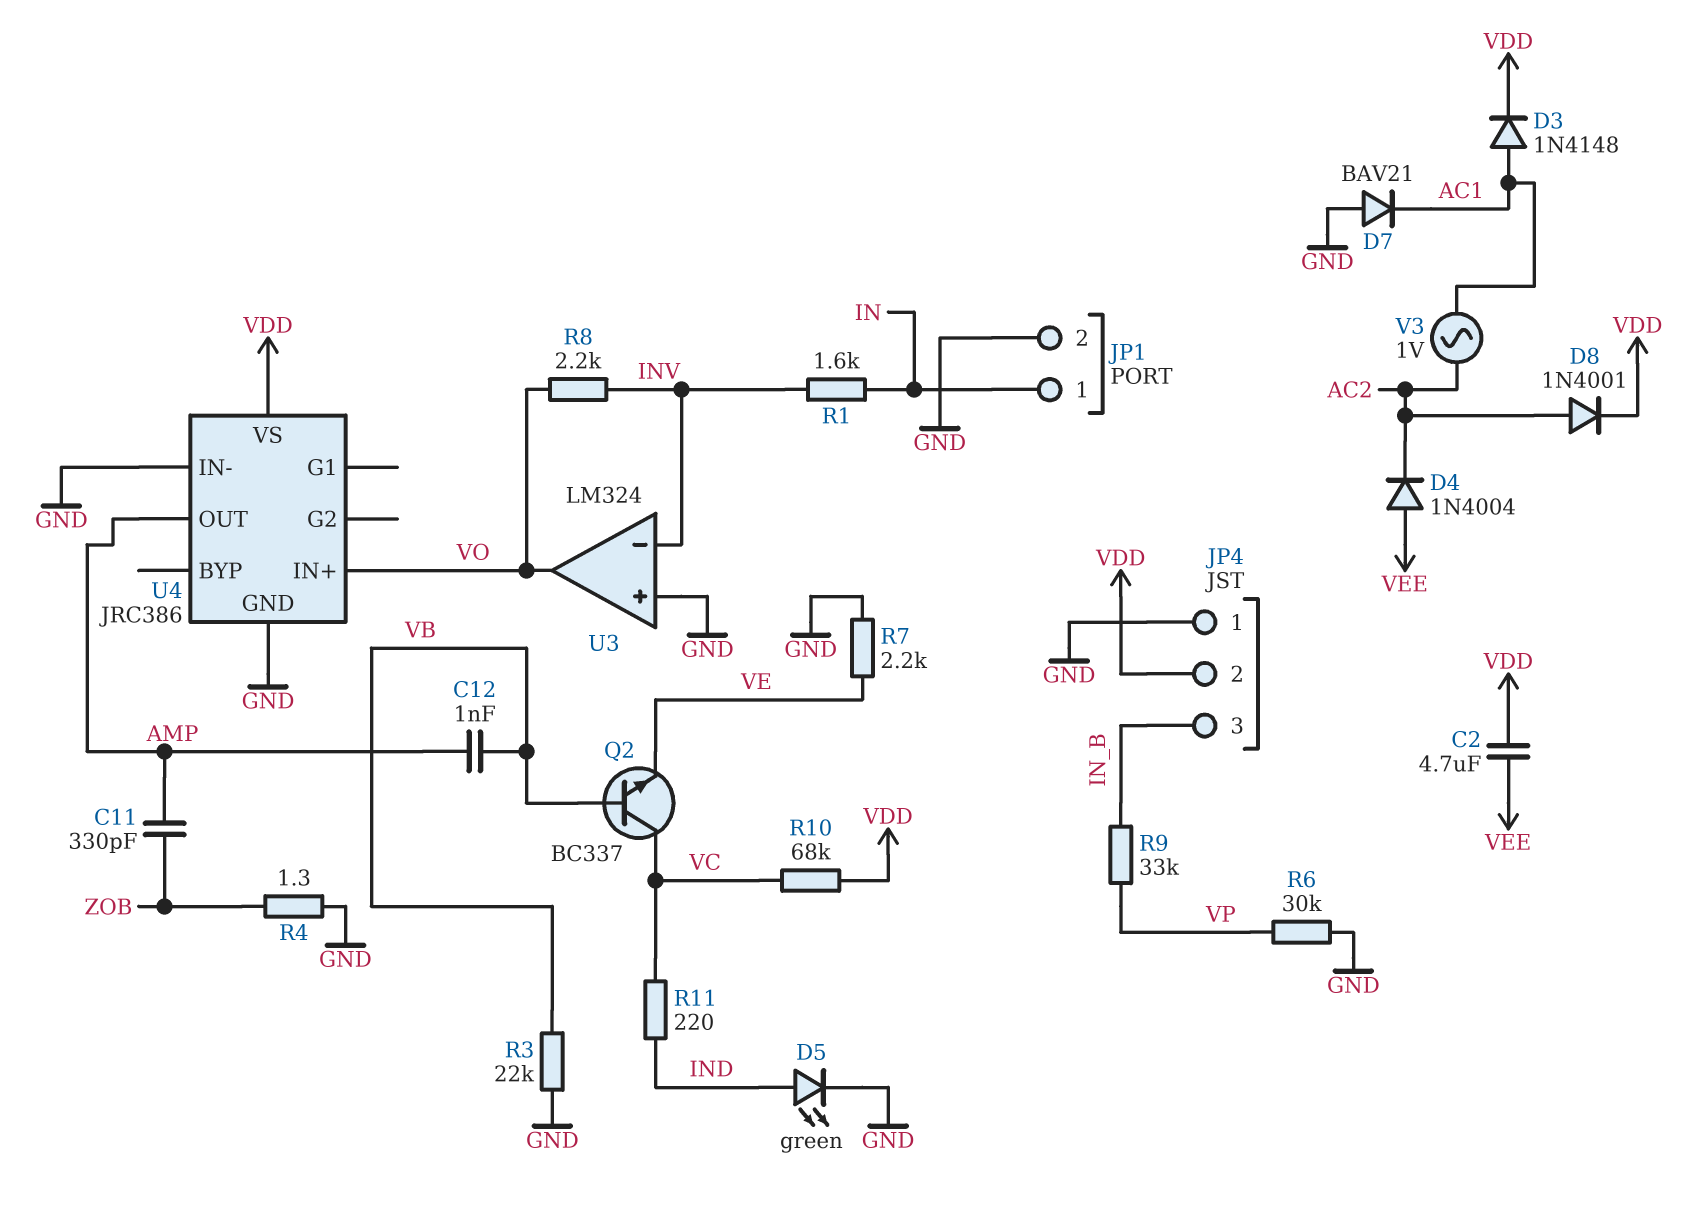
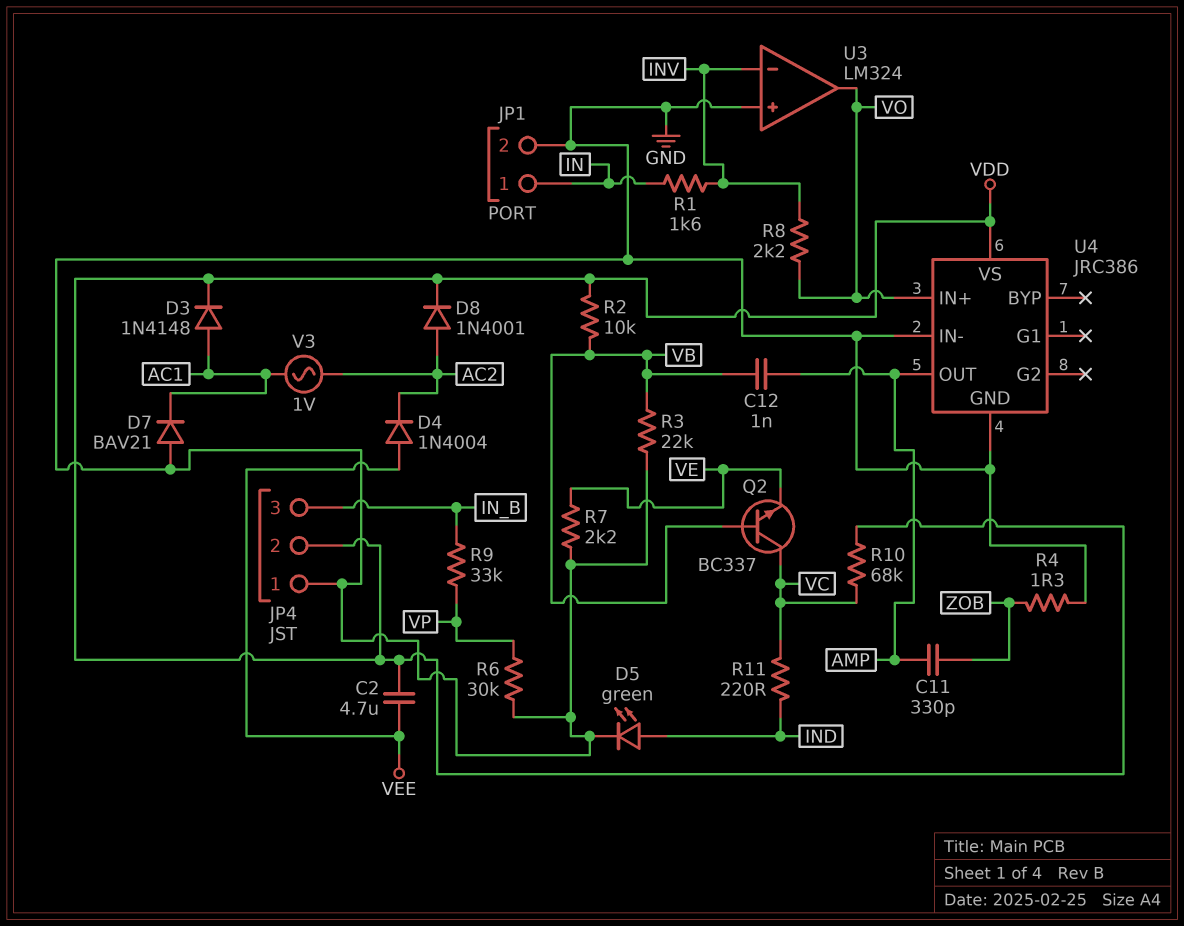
R2: none -> 10k (VB, VDD)

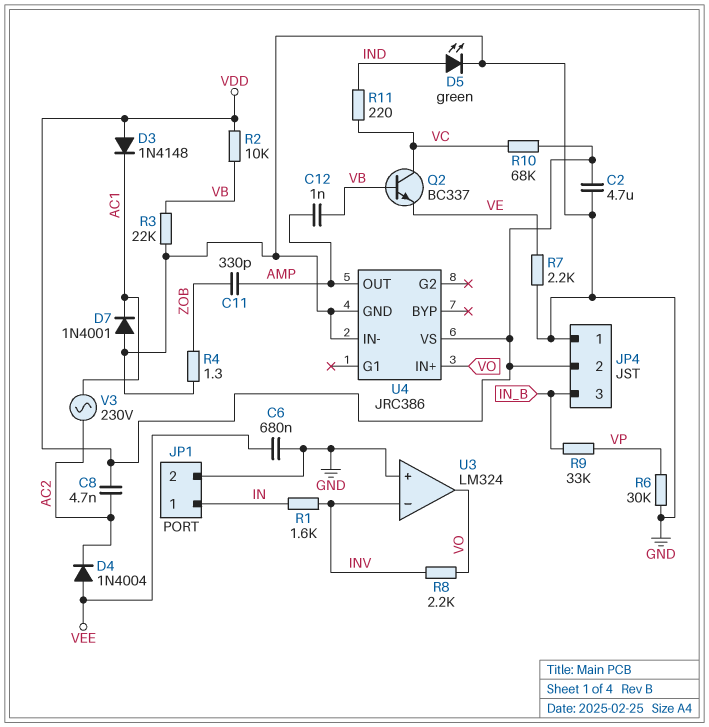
C2: 4.7uF (VDD, VEE) -> 4.7uF (GND, VDD)
C6: none -> 680nF (GND, VEE)
C8: none -> 4.7nF (AC2, VDD)
D3: diode 1N4148 (A AC1, K VDD) -> diode 1N4148 (A VDD, K AC1)
D7: diode BAV21 (A GND, K AC1) -> diode 1N4001 (A GND, K AC1)
D8: diode 1N4001 (A AC2, K VDD) -> none
V3: AC 1V (AC1, AC2) -> AC 230V (AC1, AC2)

